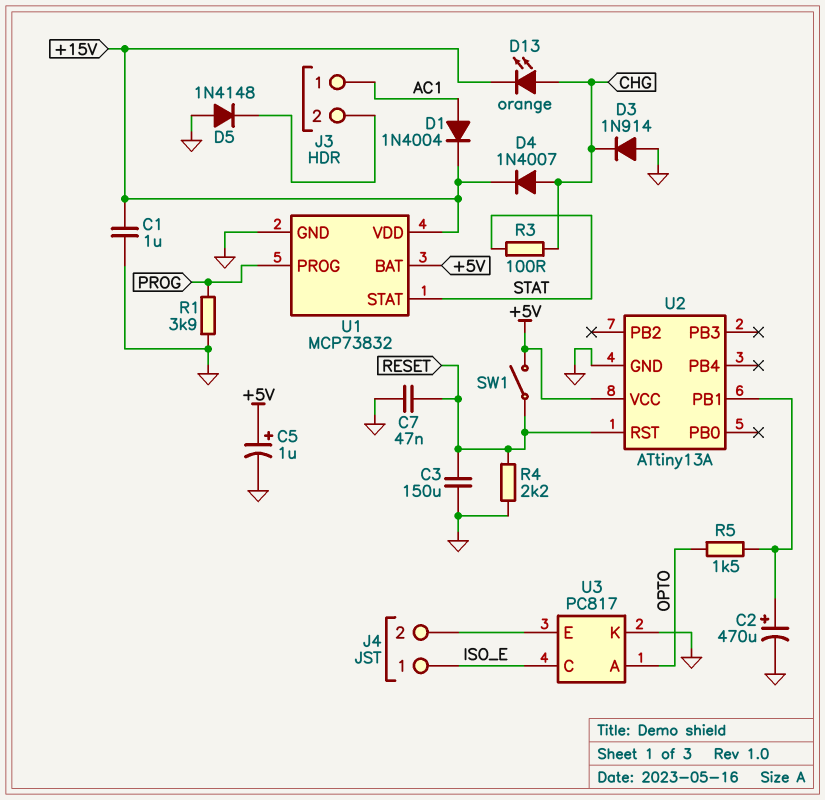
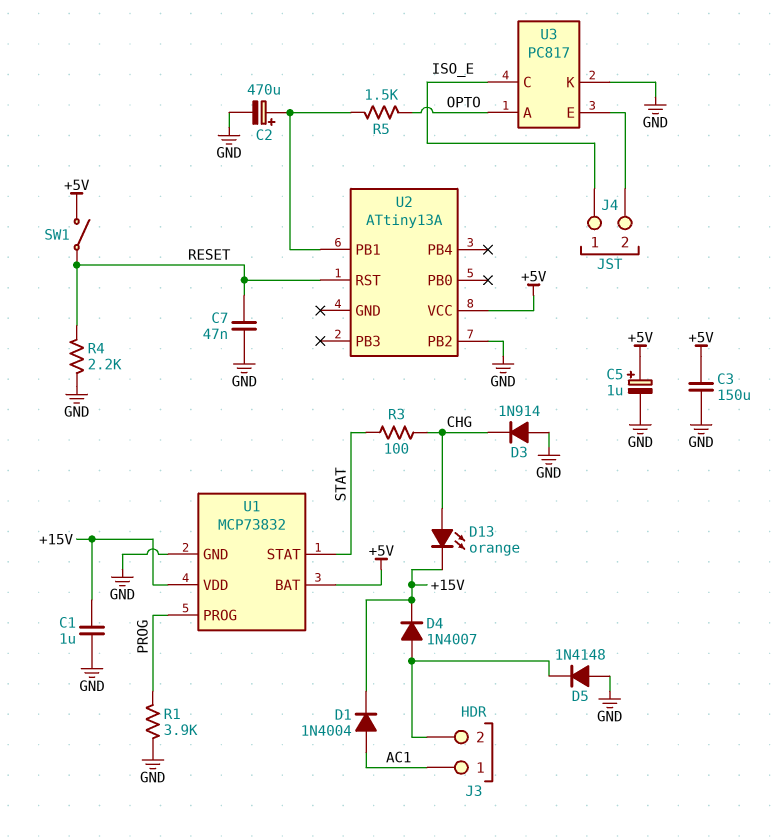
C3: 150uF (GND, RESET) -> 150uF (+5V, GND)
D4: diode 1N4007 (A CHG, K +15V) -> diode 1N4007 (A J3/2, K +15V)
U2 pin GND: GND -> none
U2 pin PB2: none -> GND

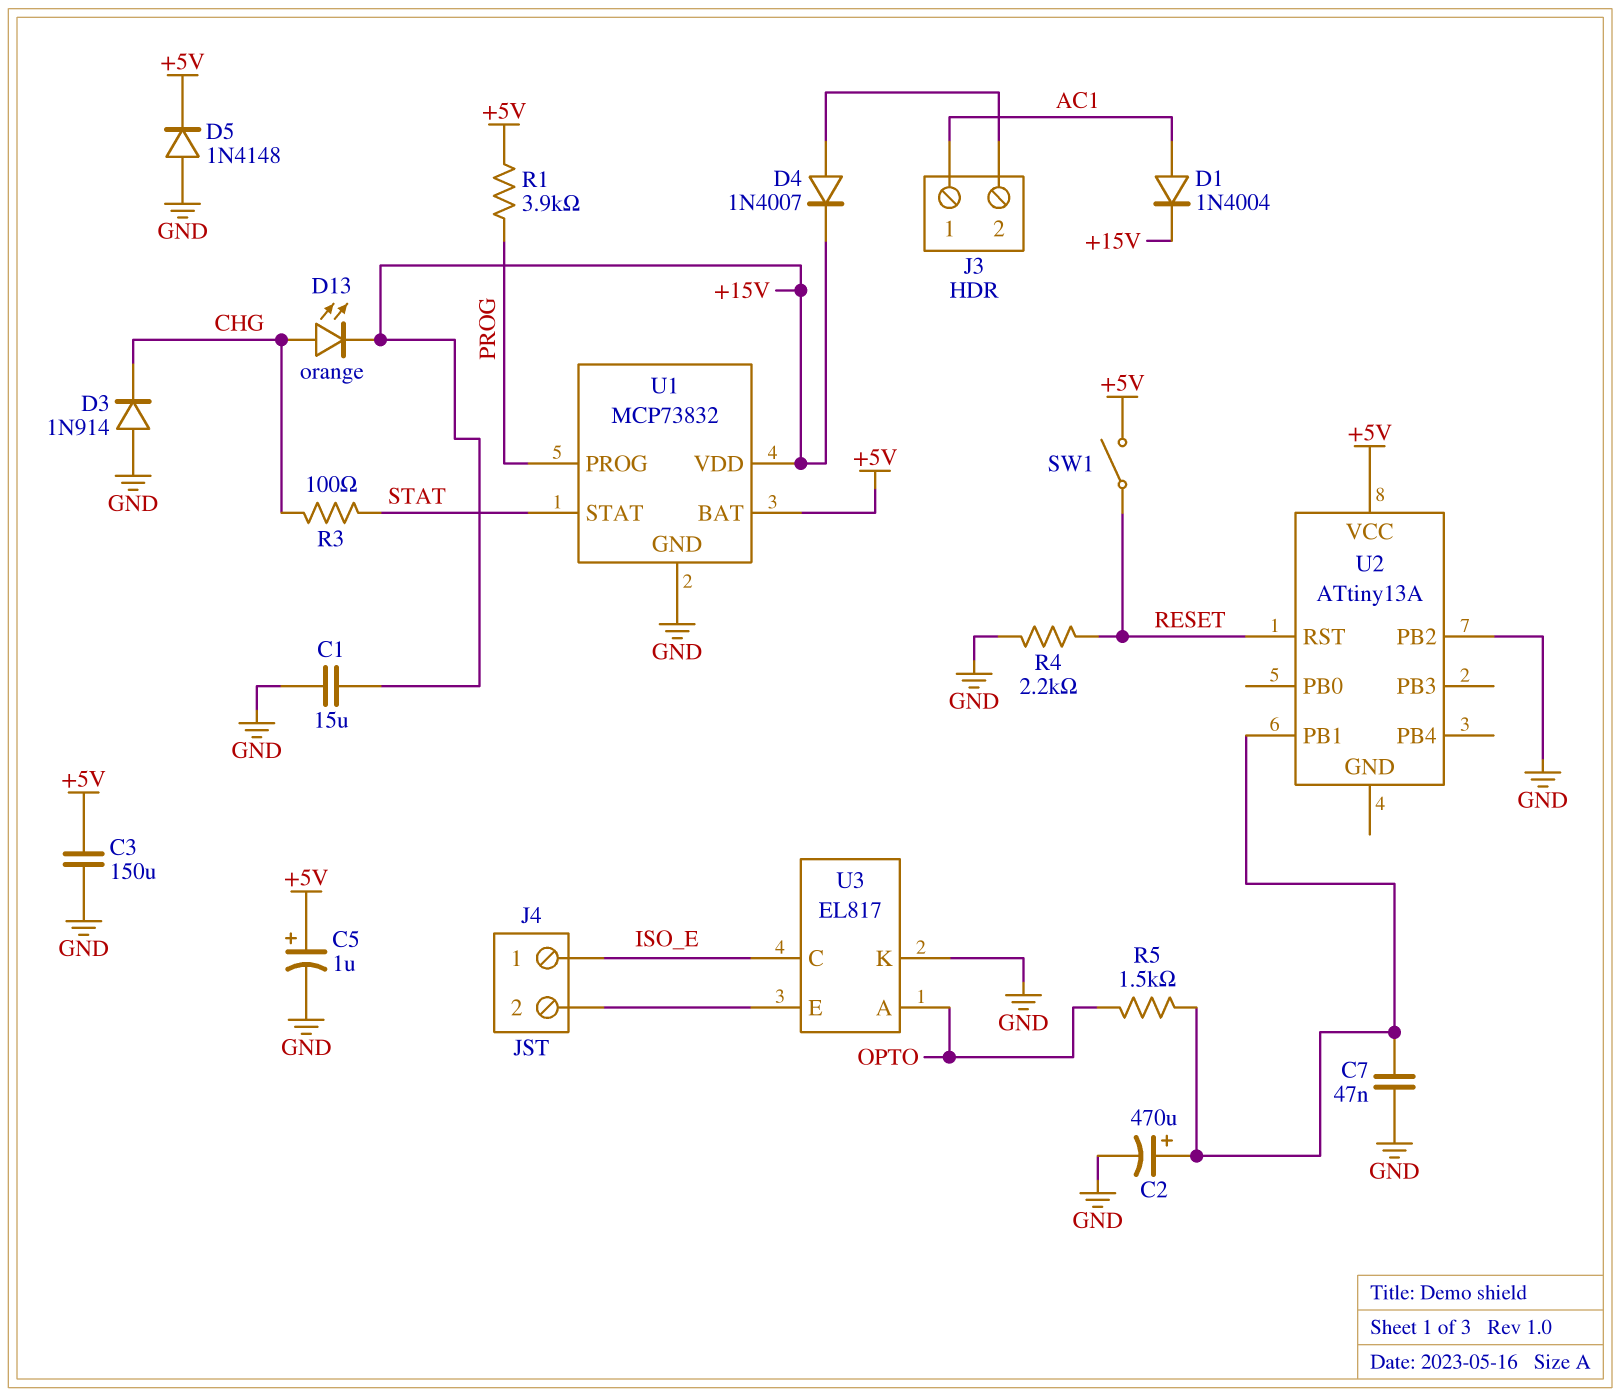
C1: 1uF (+15V, GND) -> 15uF (+15V, GND)
C7: 47nF (GND, RESET) -> 47nF (GND, U2/PB1)
D5: diode 1N4148 (A GND, K J3/2) -> diode 1N4148 (A GND, K +5V)
R1: 3.9k (GND, PROG) -> 3.9k (+5V, PROG)
U3: PC817 -> EL817

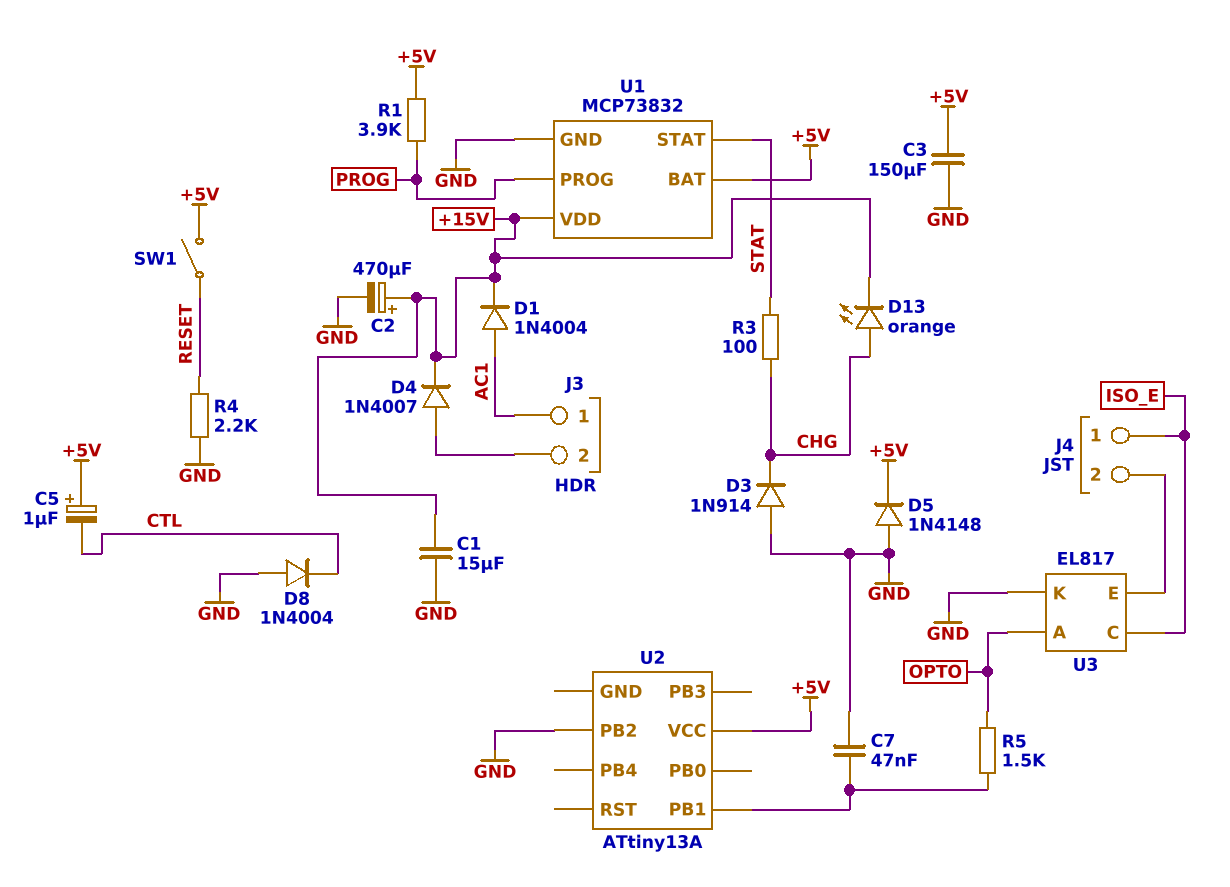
C2: 470uF (plus U2/PB1, minus GND) -> 470uF (plus +15V, minus GND)
C5: 1uF (plus +5V, minus GND) -> 1uF (plus +5V, minus CTL)
D8: none -> diode 1N4004 (A GND, K CTL)
U2 pin RST: RESET -> none

